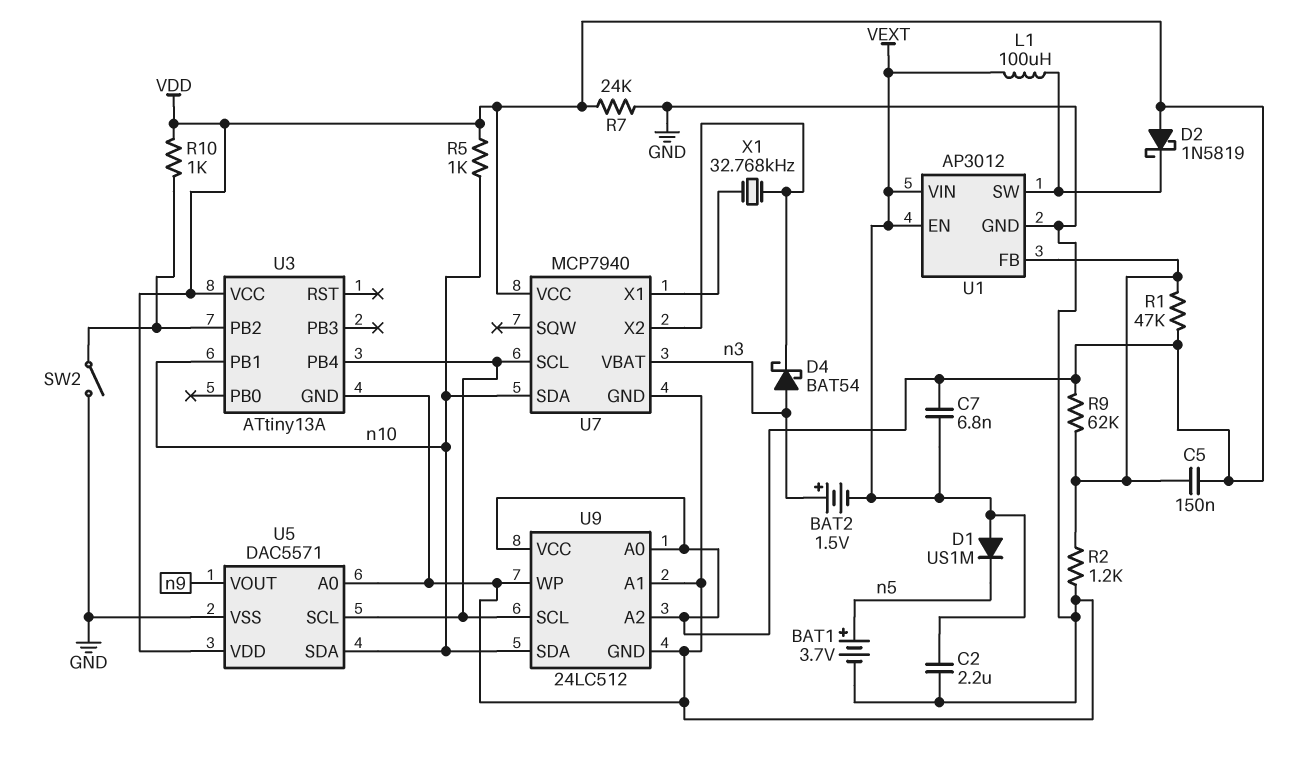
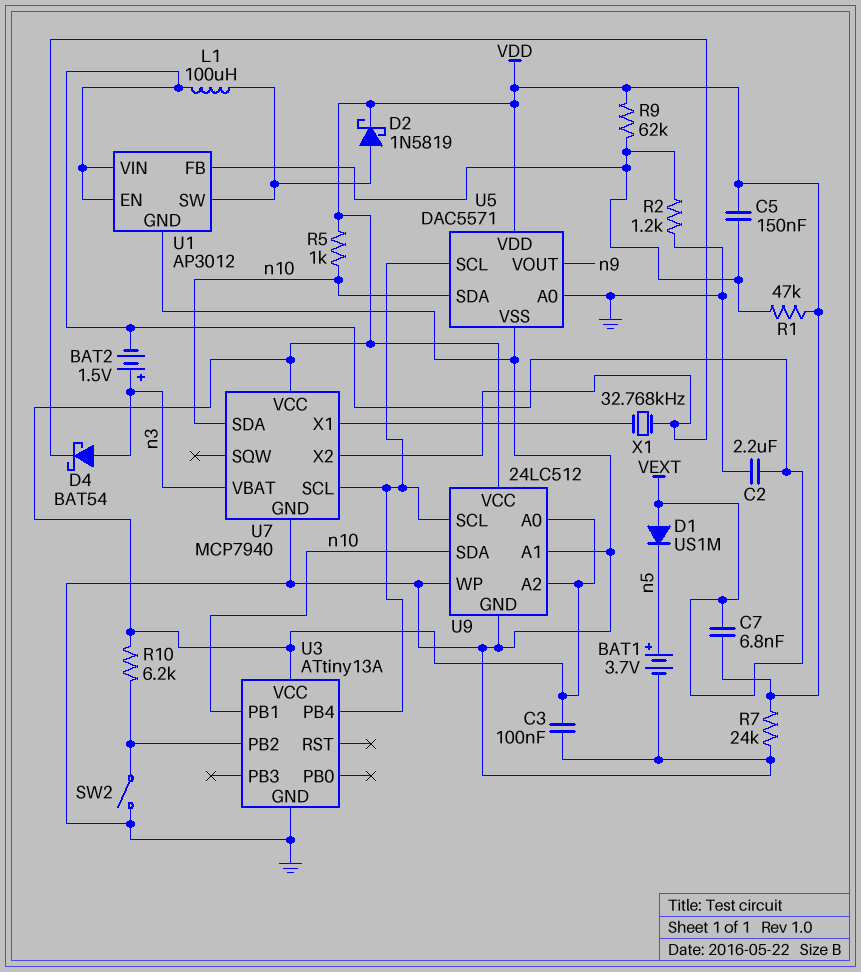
C3: none -> 100nF (GND, VDD)
D2: schottky 1N5819 (A VDD, K U1/SW) -> schottky 1N5819 (A U1/SW, K VDD)
R10: 1k (U3/PB2, VDD) -> 6.2k (U3/PB2, VDD)

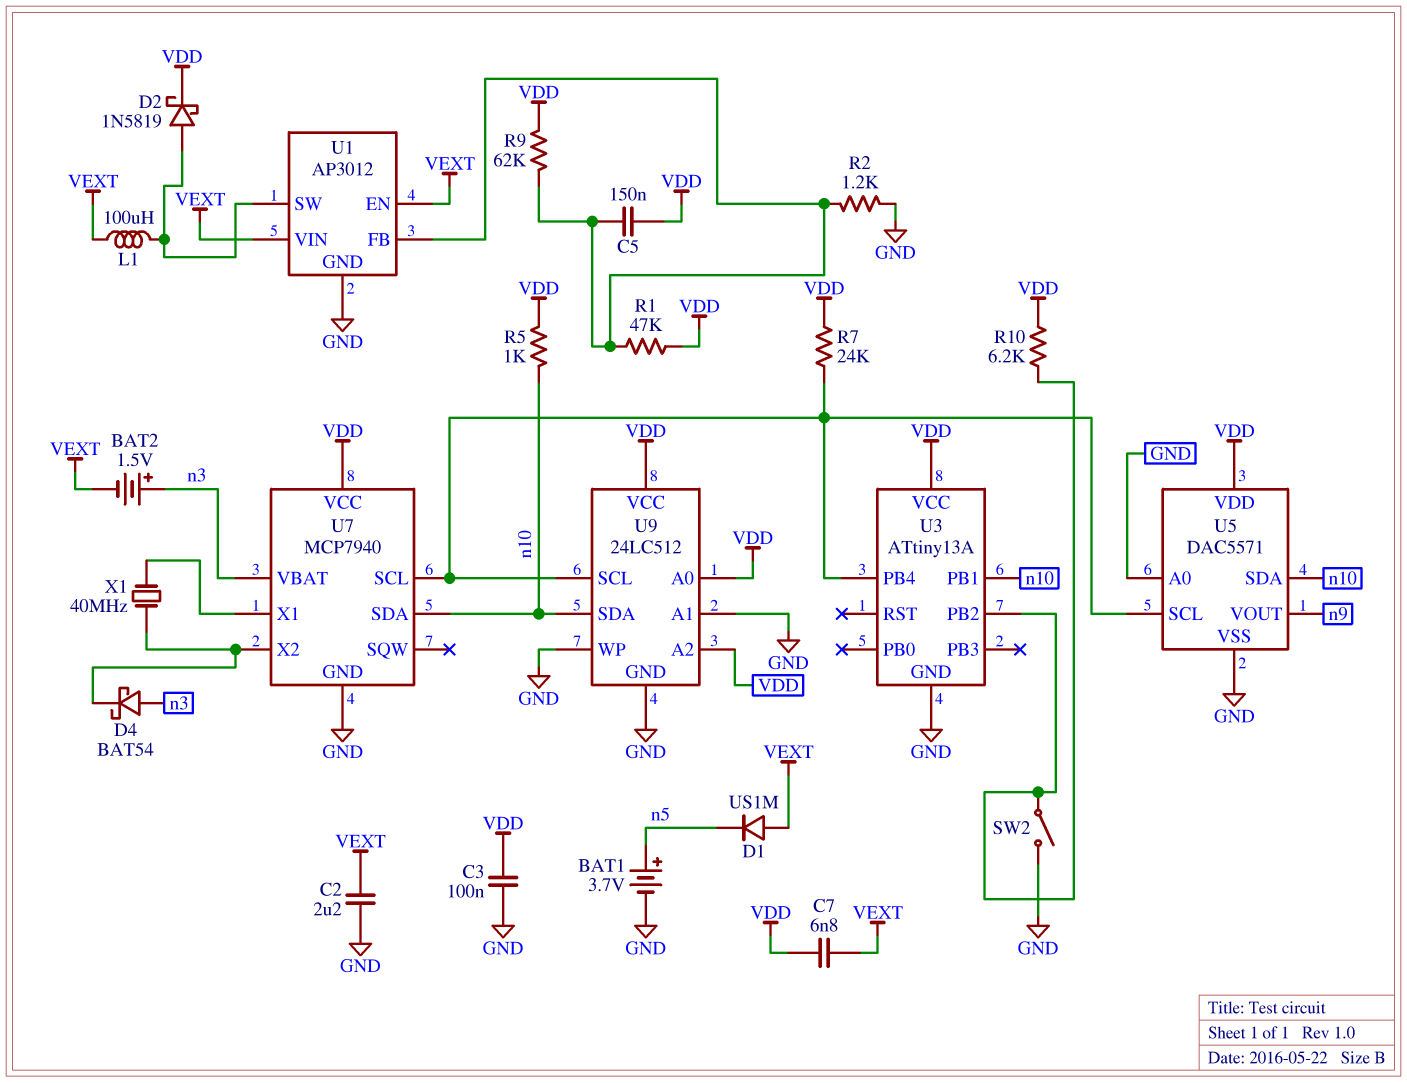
R7: 24k (GND, VDD) -> 24k (U3/PB4, VDD)
X1: 32.768kHz (U7/X1, U7/X2) -> 40MHz (U7/X1, U7/X2)

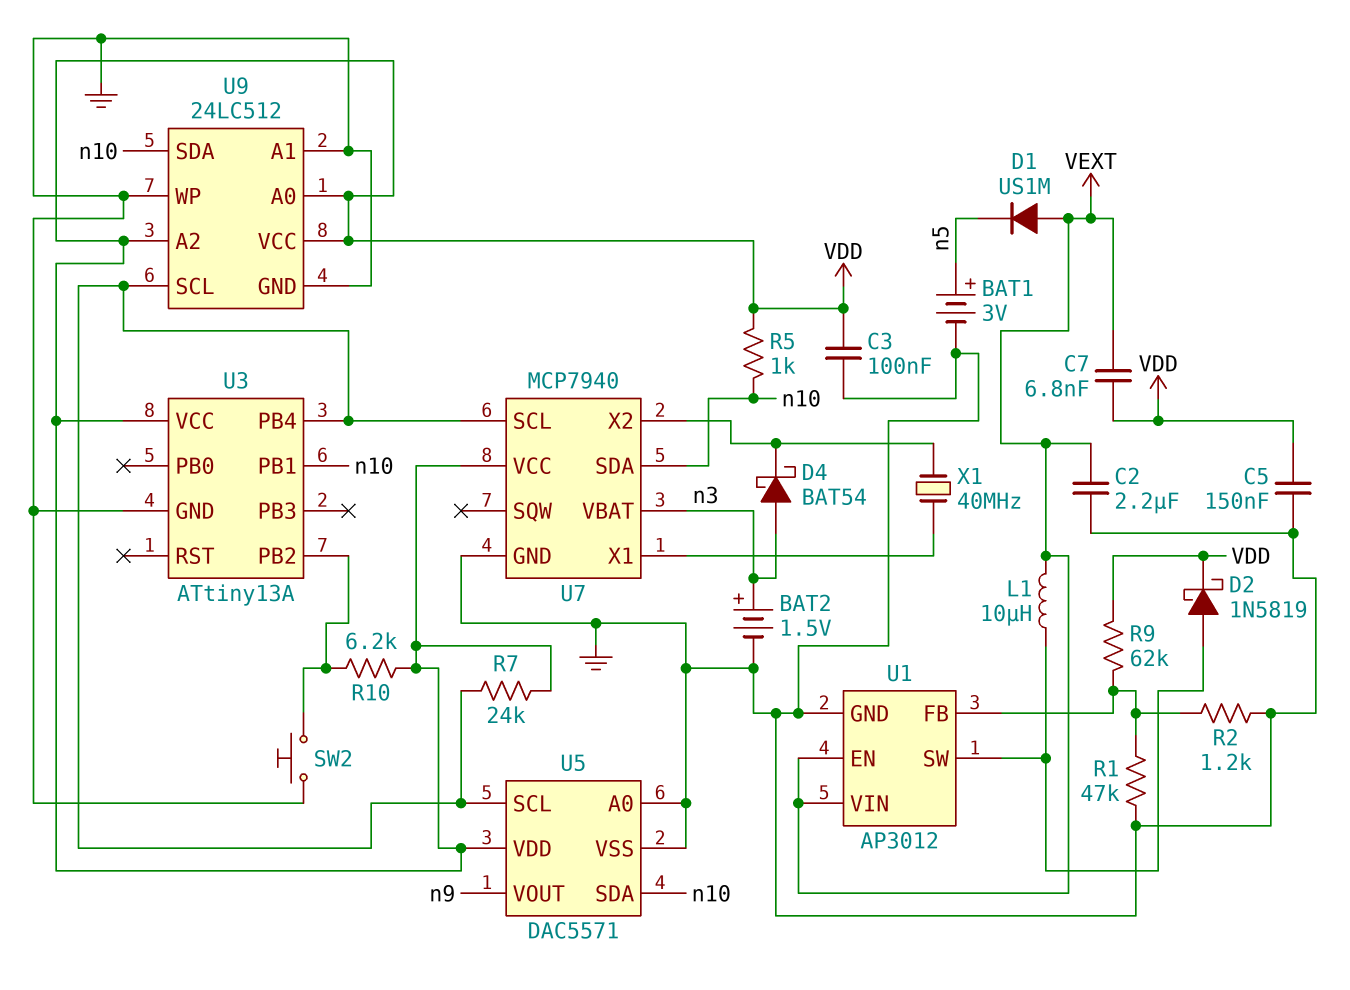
BAT1: 3.7V (plus n5, minus GND) -> 3V (plus n5, minus GND)
BAT2: 1.5V (plus n3, minus VEXT) -> 1.5V (plus n3, minus GND)
C5: 150nF (U1/FB, VDD) -> 150nF (GND, VDD)
L1: 100uH (U1/SW, VEXT) -> 10uH (U1/SW, VEXT)
R1: 47k (U1/FB, VDD) -> 47k (GND, U1/FB)
SW2: switch (GND, U3/PB2) -> button (GND, U3/PB2)

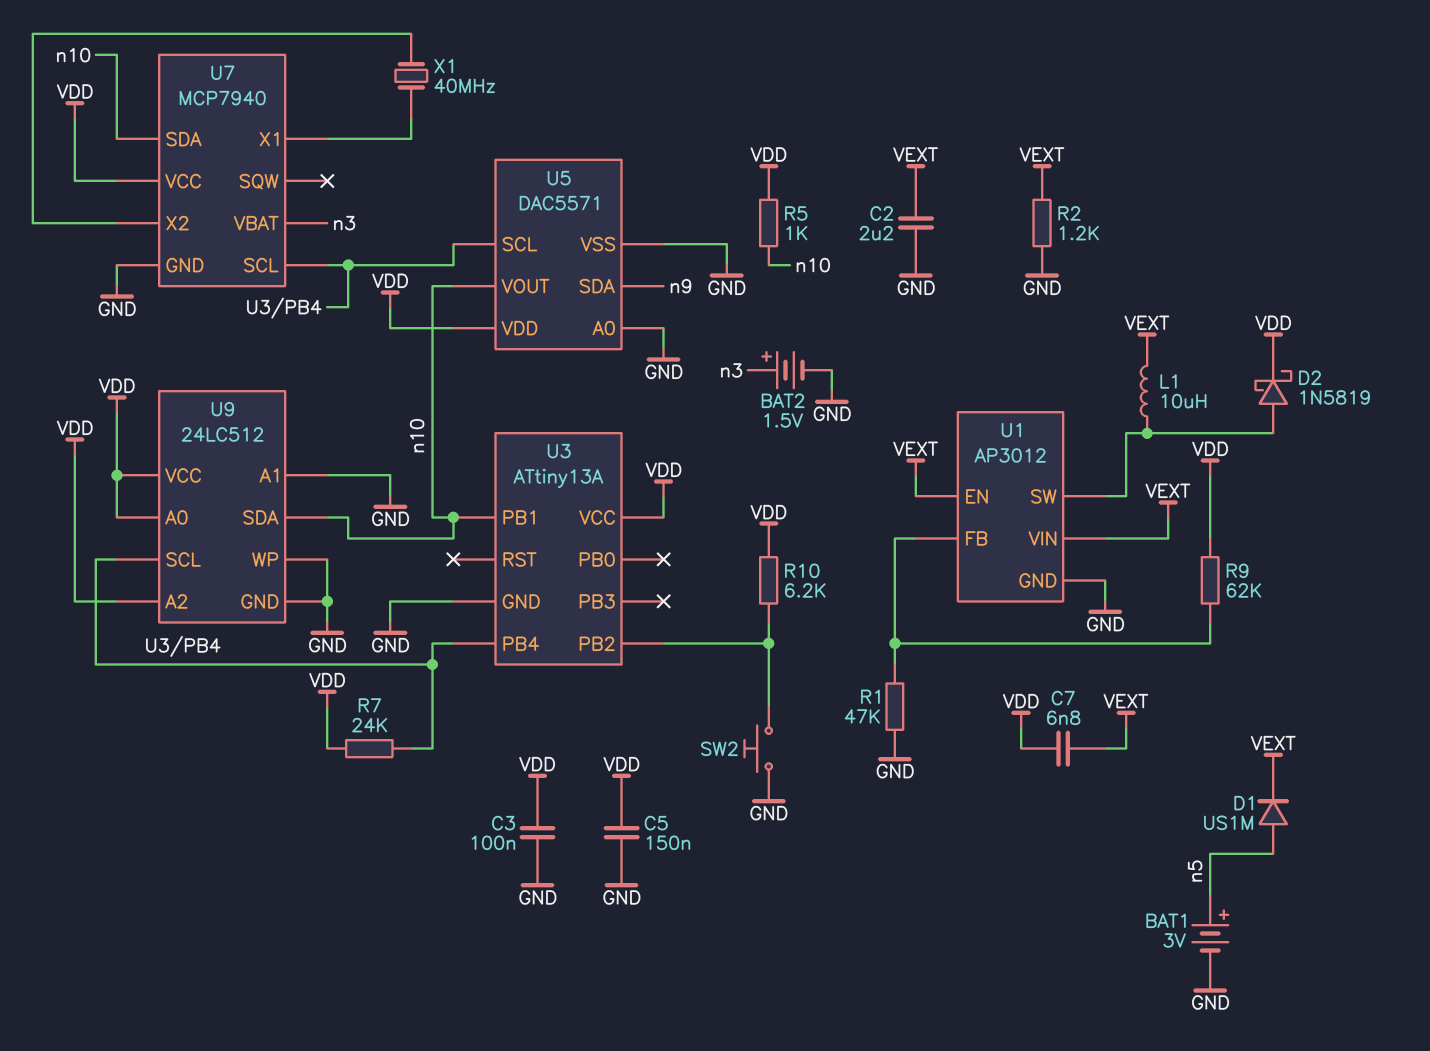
D1: diode US1M (A VEXT, K n5) -> diode US1M (A n5, K VEXT)
D4: schottky BAT54 (A n3, K U7/X2) -> none
R2: 1.2k (GND, U1/FB) -> 1.2k (GND, VEXT)
U5 pin SDA: n10 -> n9
U5 pin VOUT: n9 -> n10

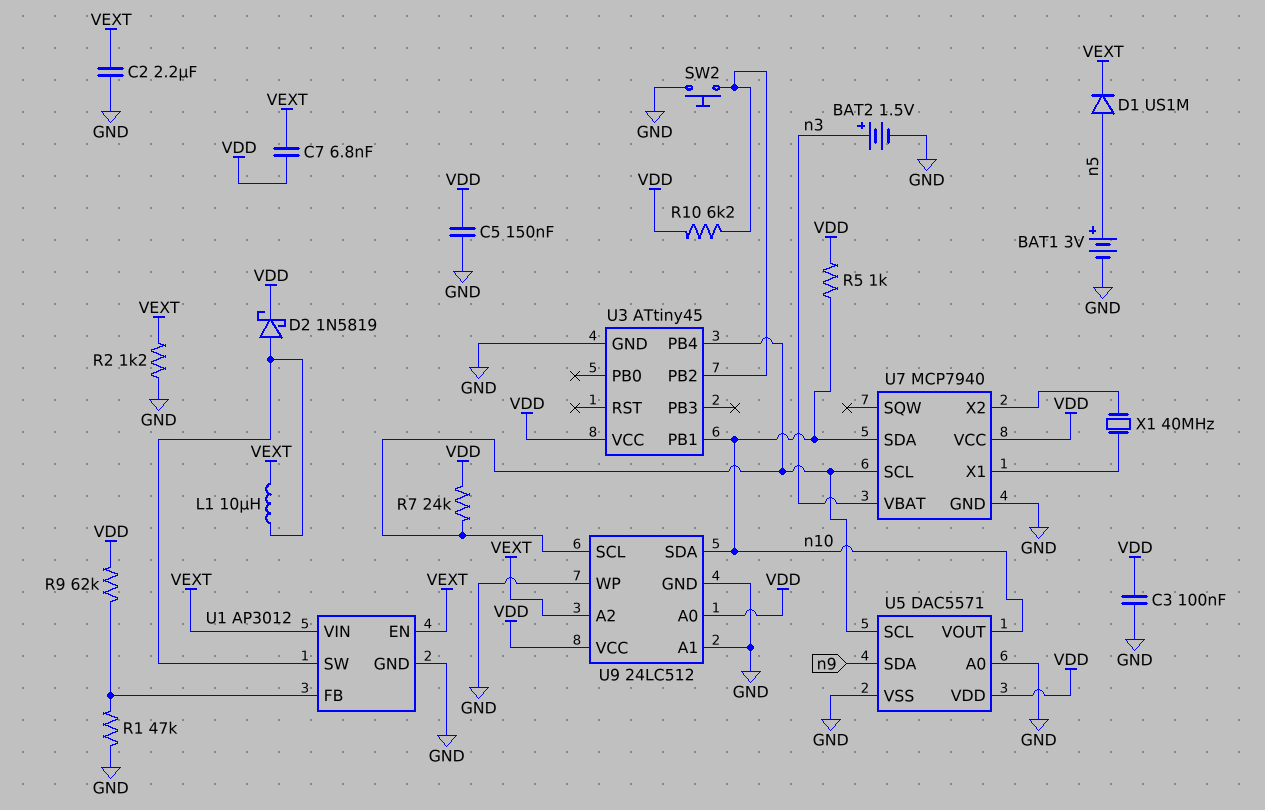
U3: ATtiny13A -> ATtiny45
U9 pin A2: VDD -> VEXT

